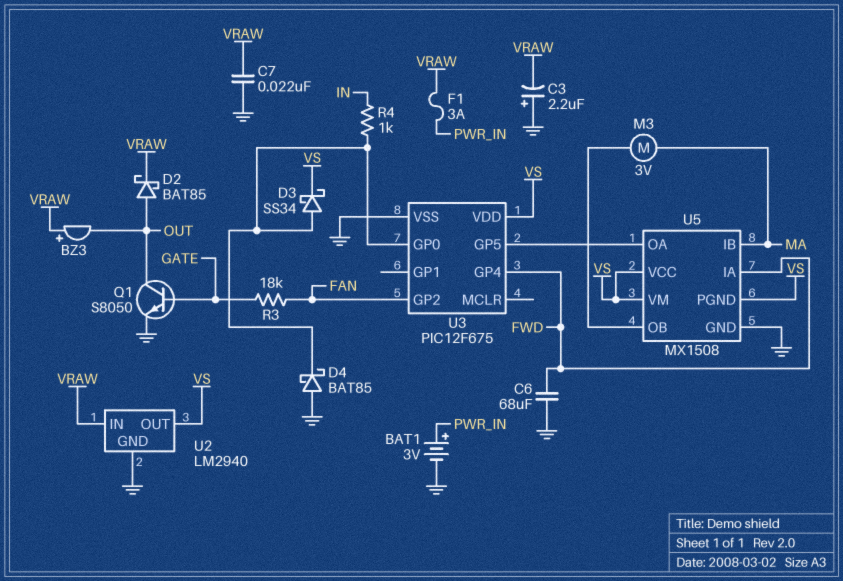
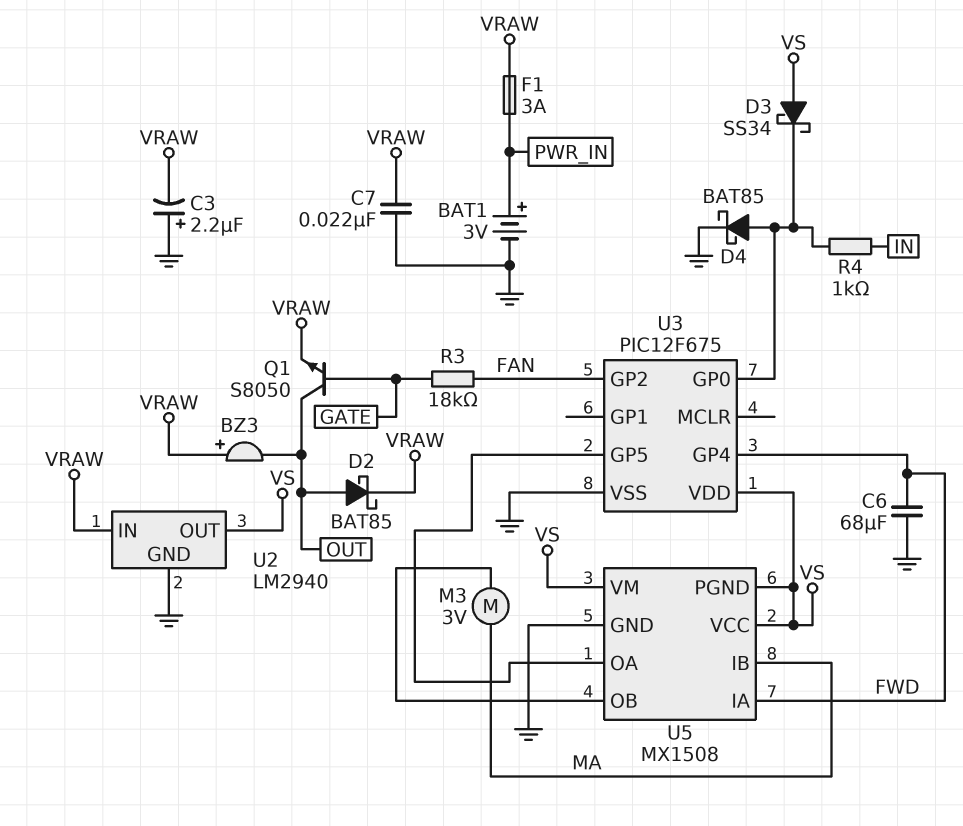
D3: schottky SS34 (A U3/GP0, K VS) -> schottky SS34 (A VS, K U3/GP0)
D4: schottky BAT85 (A GND, K U3/GP0) -> schottky BAT85 (A U3/GP0, K GND)
Q1: NPN S8050 (B GATE, C OUT, E GND) -> NPN S8050 (B GATE, C OUT, E VRAW)

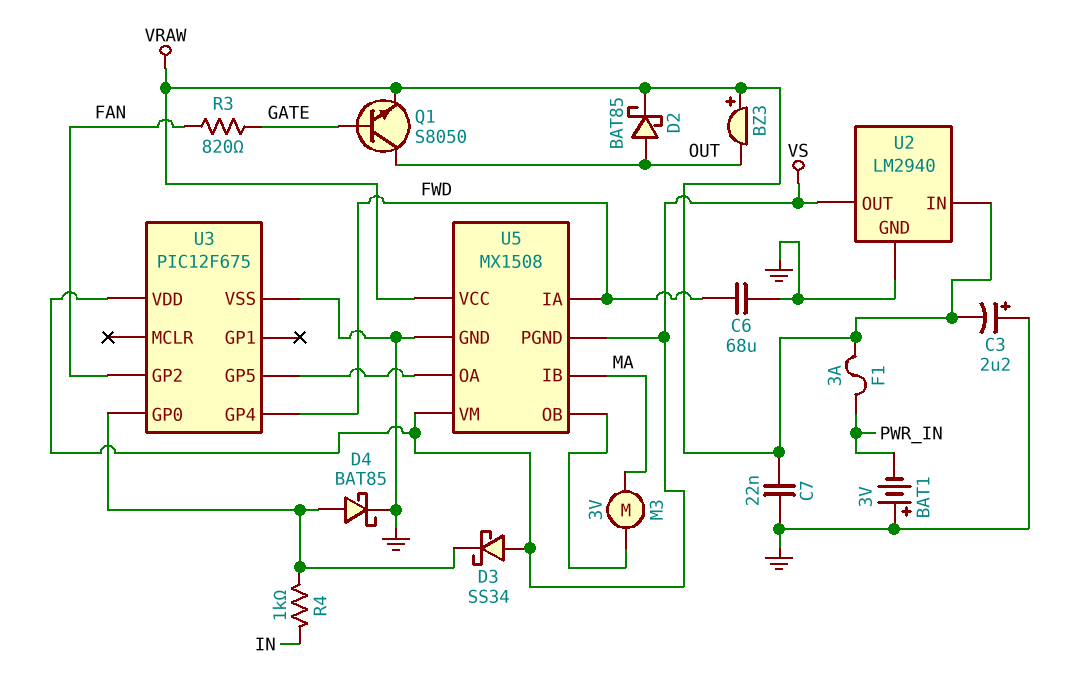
BAT1: 3V (plus PWR_IN, minus GND) -> 3V (plus GND, minus PWR_IN)
R3: 18k (FAN, GATE) -> 820 (FAN, GATE)
U5 pin VCC: VS -> VRAW

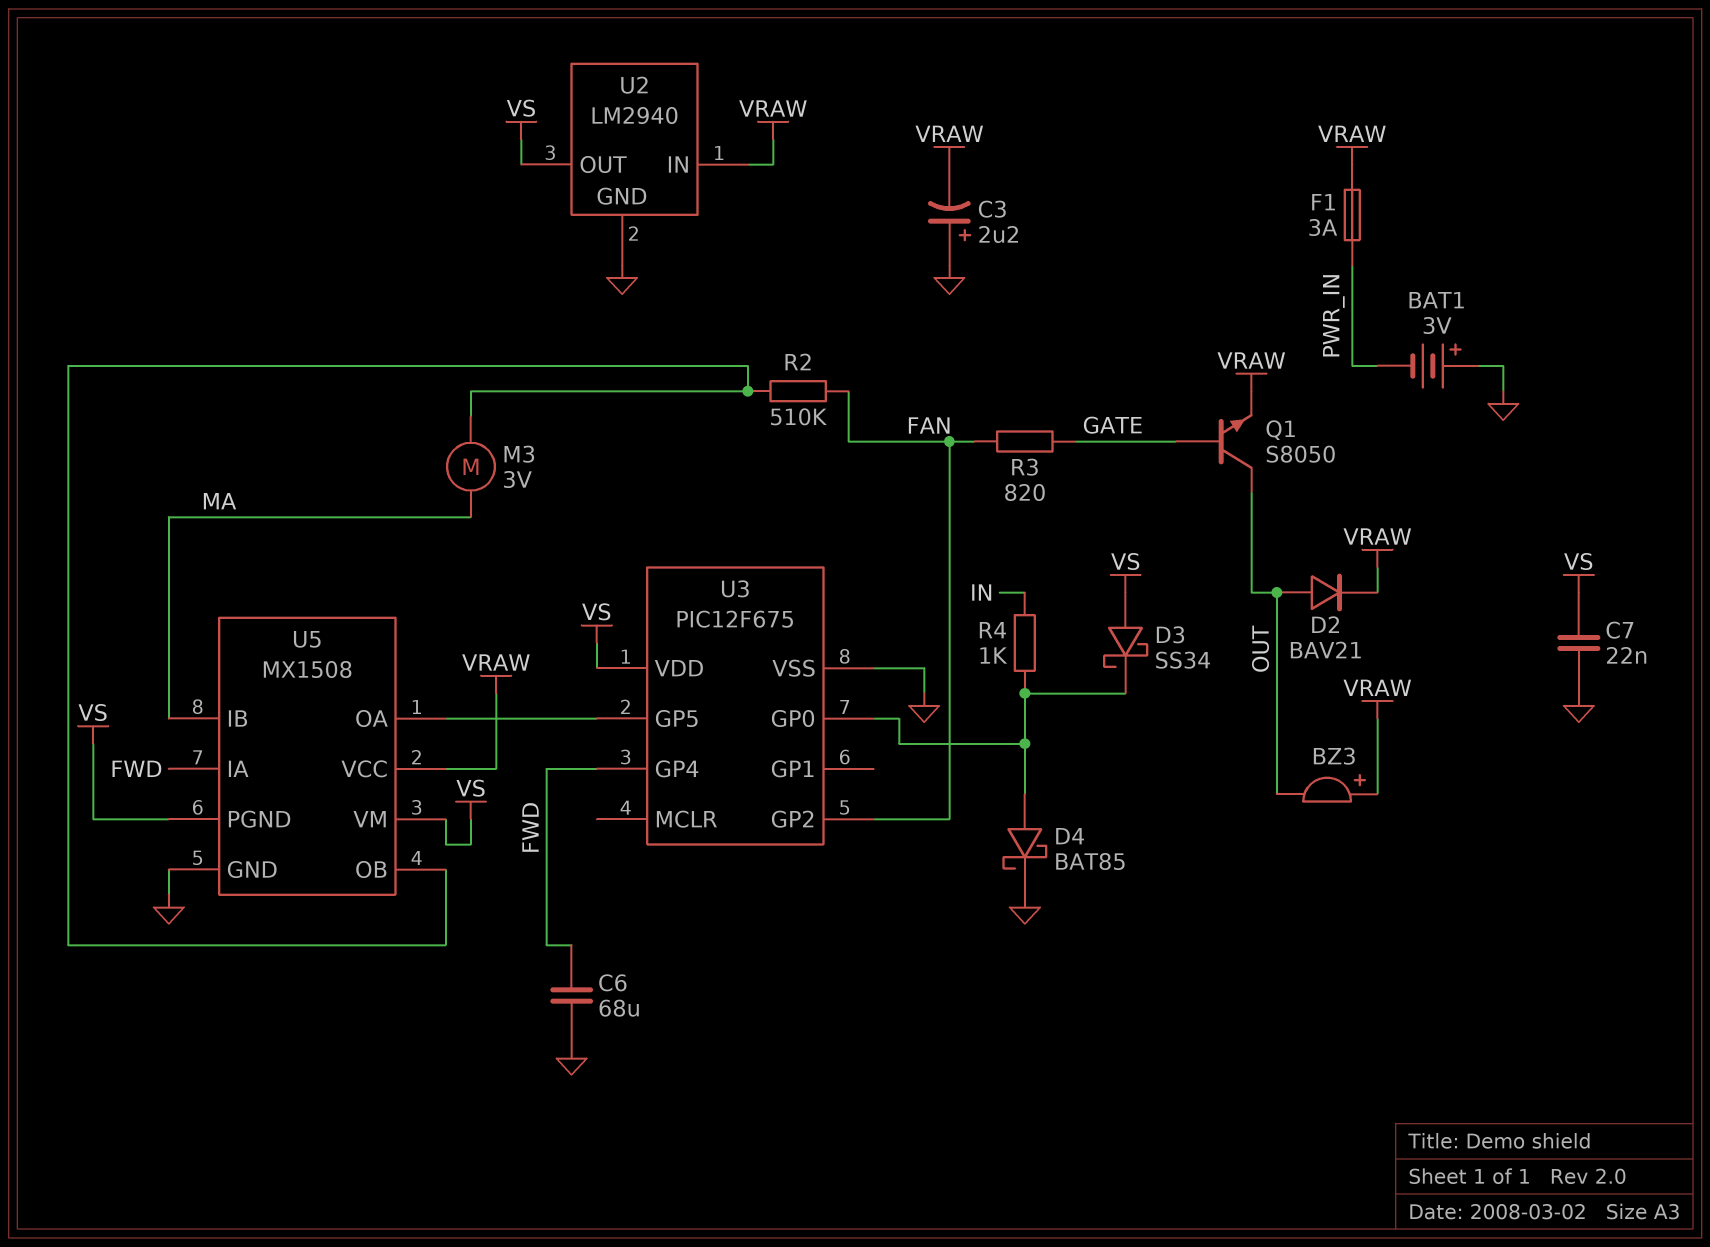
C7: 22nF (GND, VRAW) -> 22nF (GND, VS)
D2: schottky BAT85 (A OUT, K VRAW) -> diode BAV21 (A OUT, K VRAW)
R2: none -> 510k (FAN, U5/OB)

